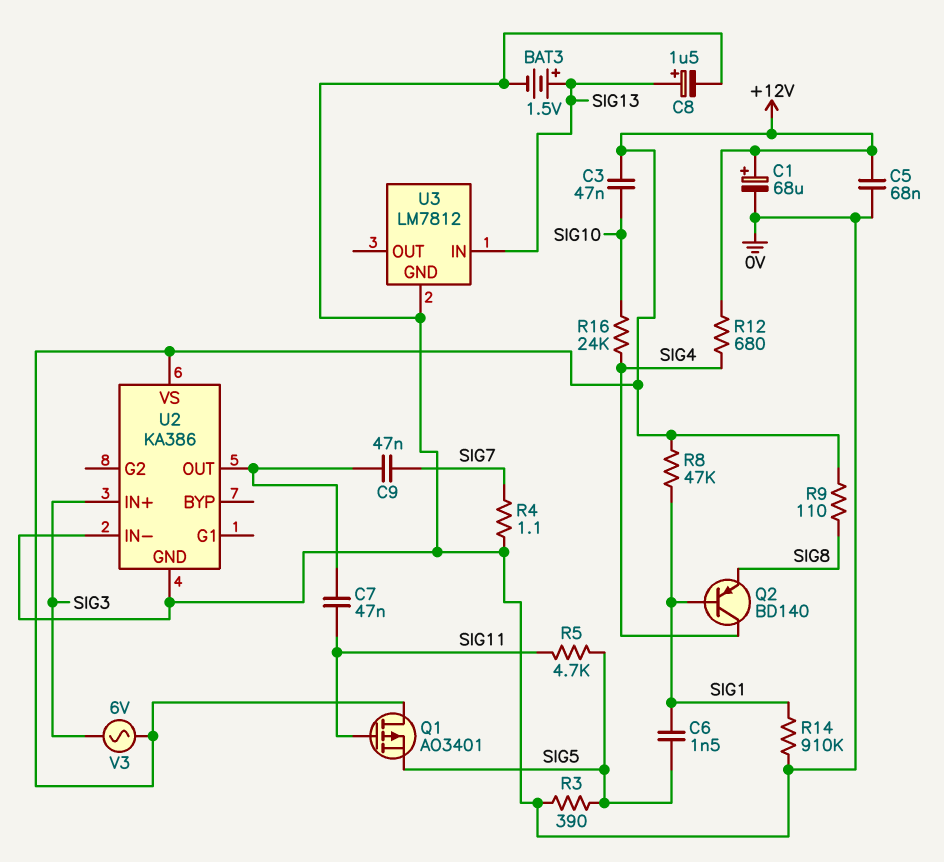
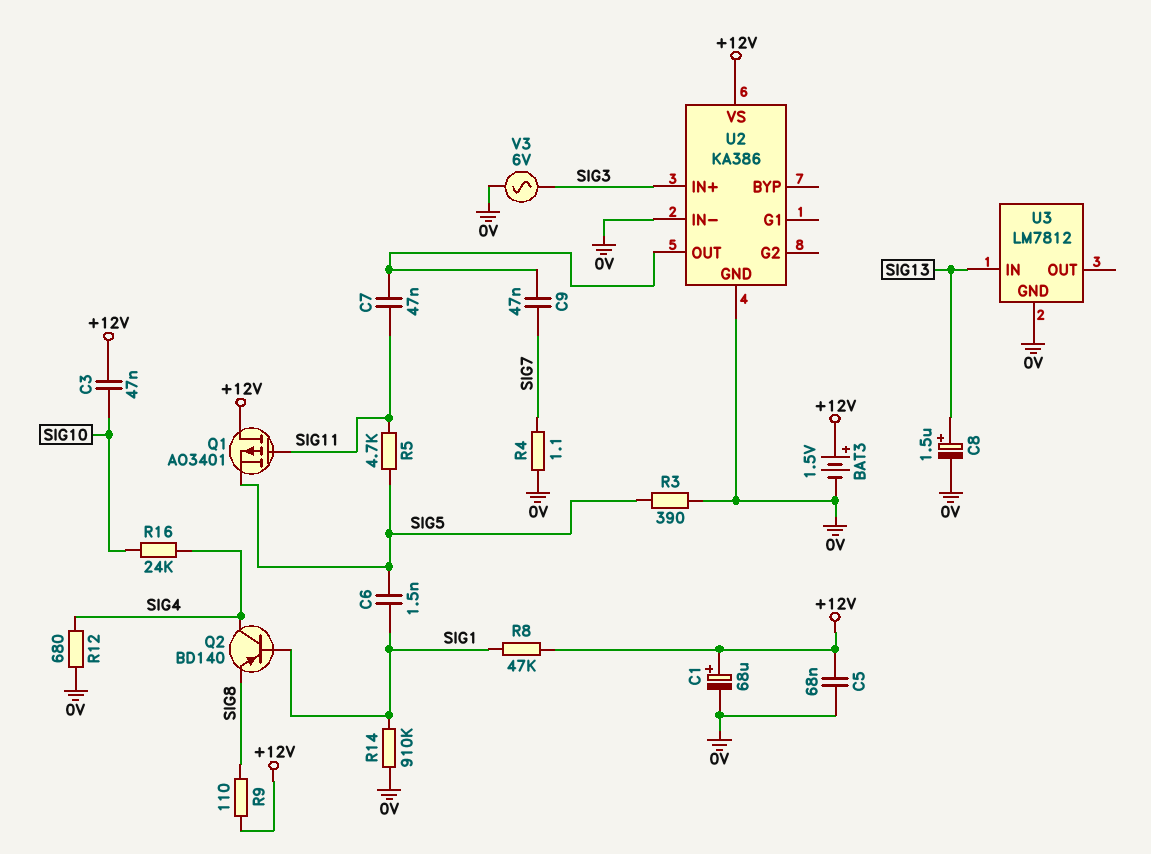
BAT3: 1.5V (plus SIG13, minus 0V) -> 1.5V (plus +12V, minus 0V)
R12: 680 (+12V, SIG4) -> 680 (0V, SIG4)
V3: AC 6V (+12V, SIG3) -> AC 6V (0V, SIG3)

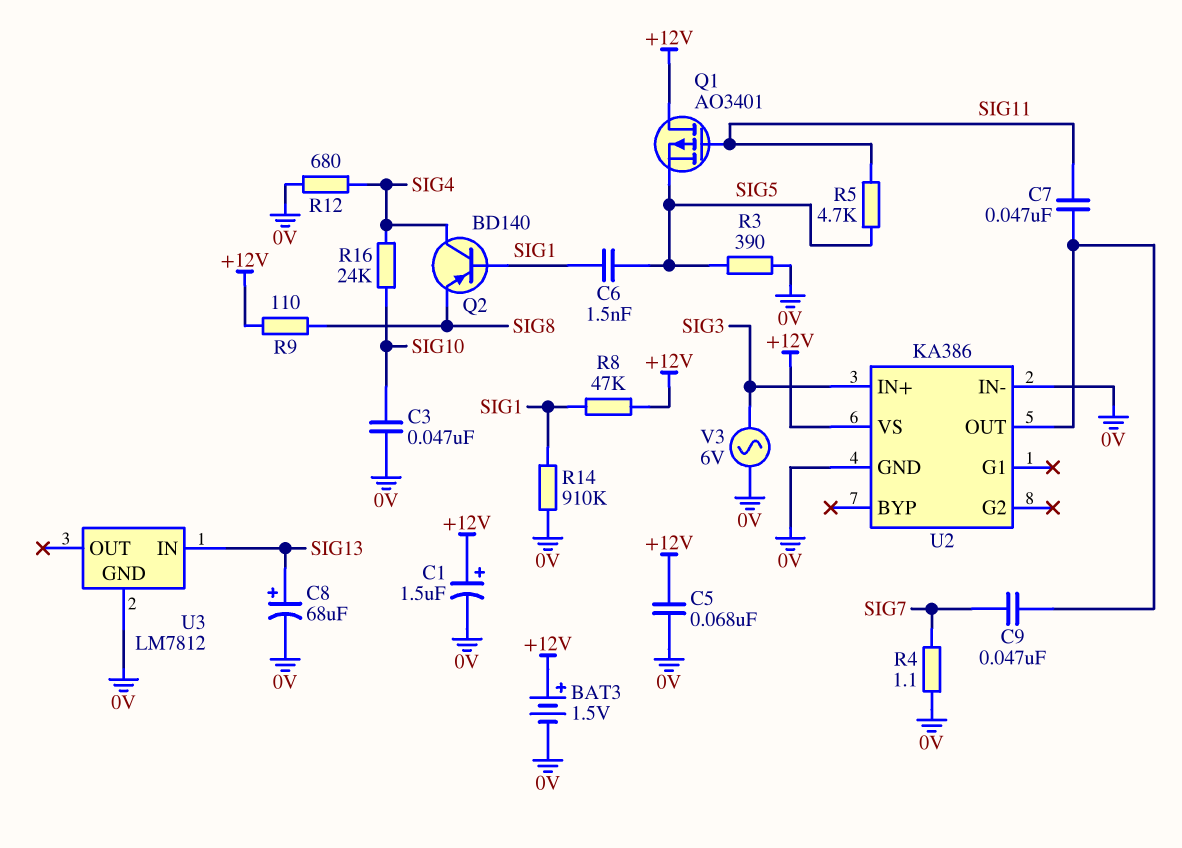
C1: 68uF (plus +12V, minus 0V) -> 1.5uF (plus +12V, minus 0V)
C3: 47nF (+12V, SIG10) -> 47nF (0V, SIG10)
C8: 1.5uF (plus SIG13, minus 0V) -> 68uF (plus SIG13, minus 0V)

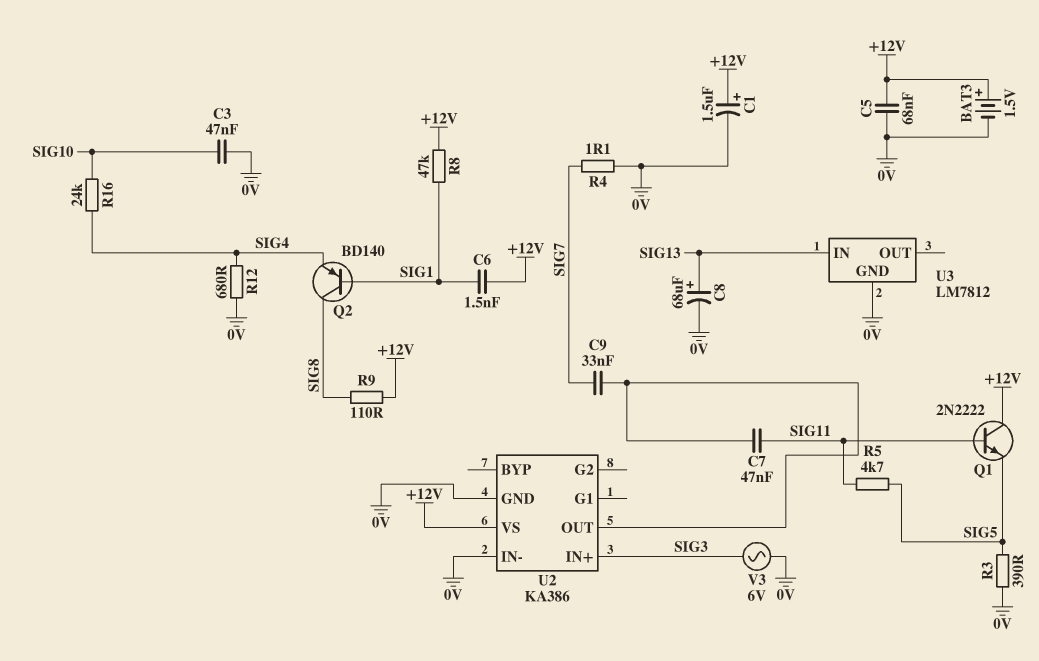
C6: 1.5nF (SIG1, SIG5) -> 1.5nF (+12V, SIG1)
C9: 47nF (SIG7, U2/OUT) -> 33nF (SIG7, U2/OUT)
Q1: PMOS AO3401 (G SIG11, D +12V, S SIG5) -> NPN 2N2222 (B SIG11, C +12V, E SIG5)
Q2: PNP BD140 (B SIG1, C SIG4, E SIG8) -> PNP BD140 (B SIG1, C SIG8, E SIG4)
R14: 910k (0V, SIG1) -> none

